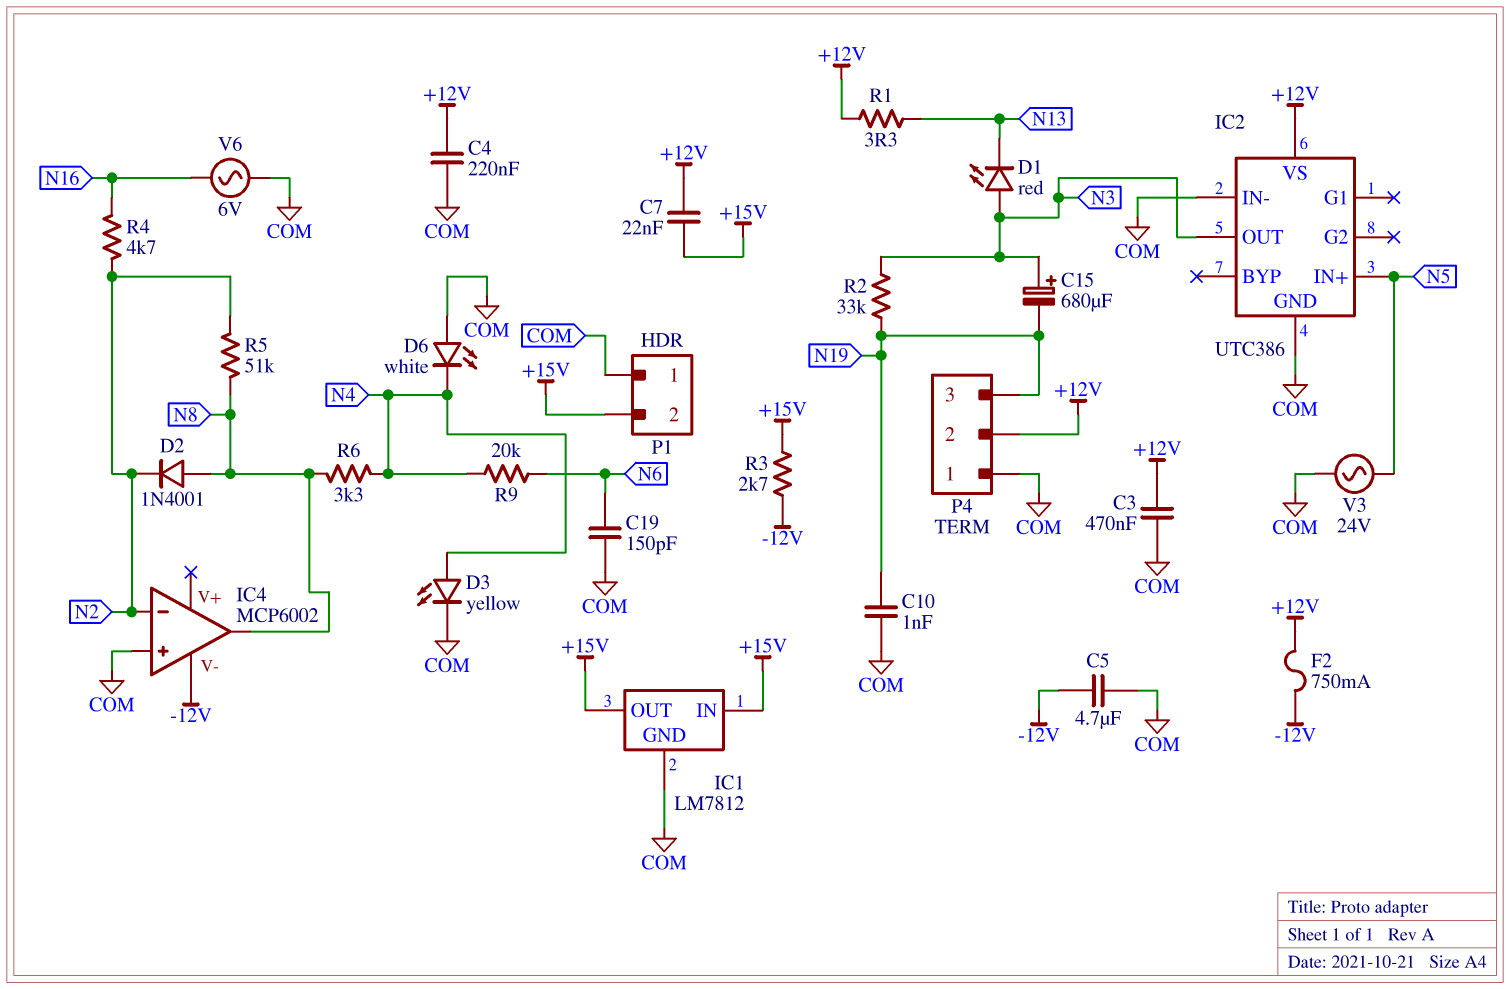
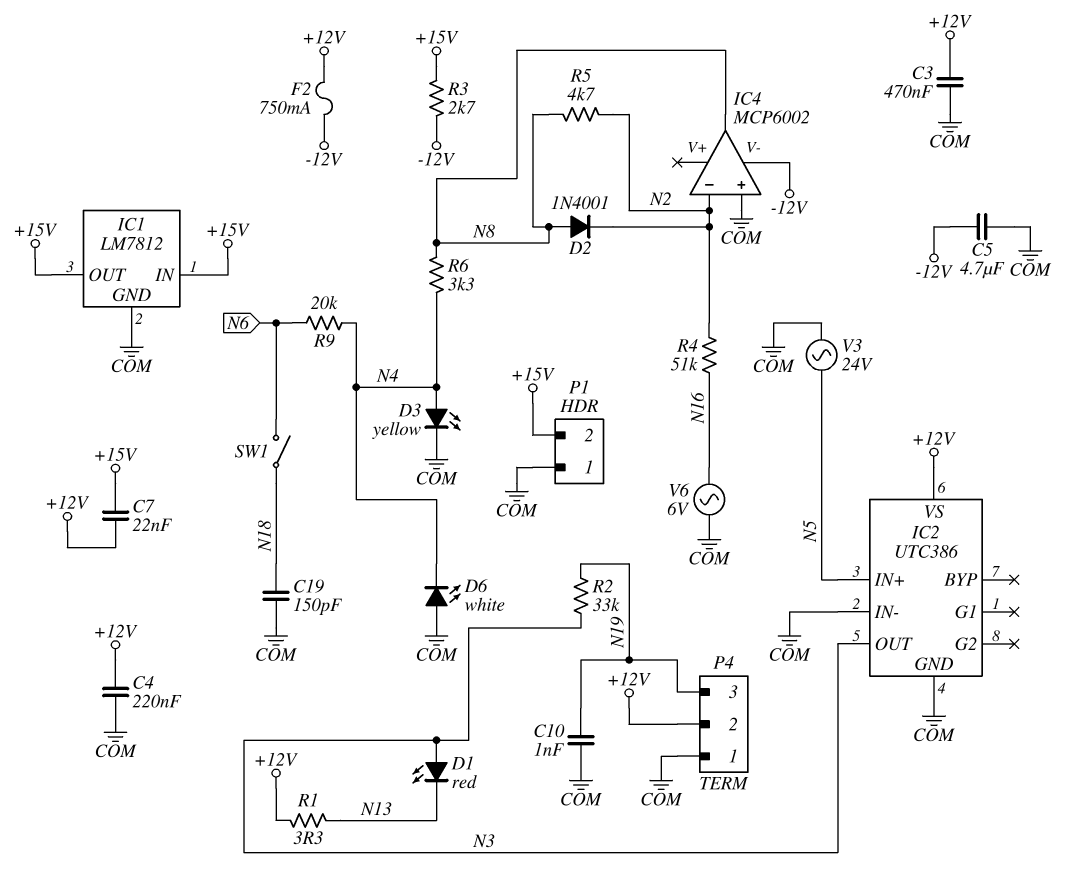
C15: 680uF (plus N3, minus N19) -> none
C19: 150pF (COM, N6) -> 150pF (COM, N18)
R4: 4.7k (N2, N16) -> 51k (N2, N16)
R5: 51k (N2, N8) -> 4.7k (N2, N8)
SW1: none -> switch (N6, N18)

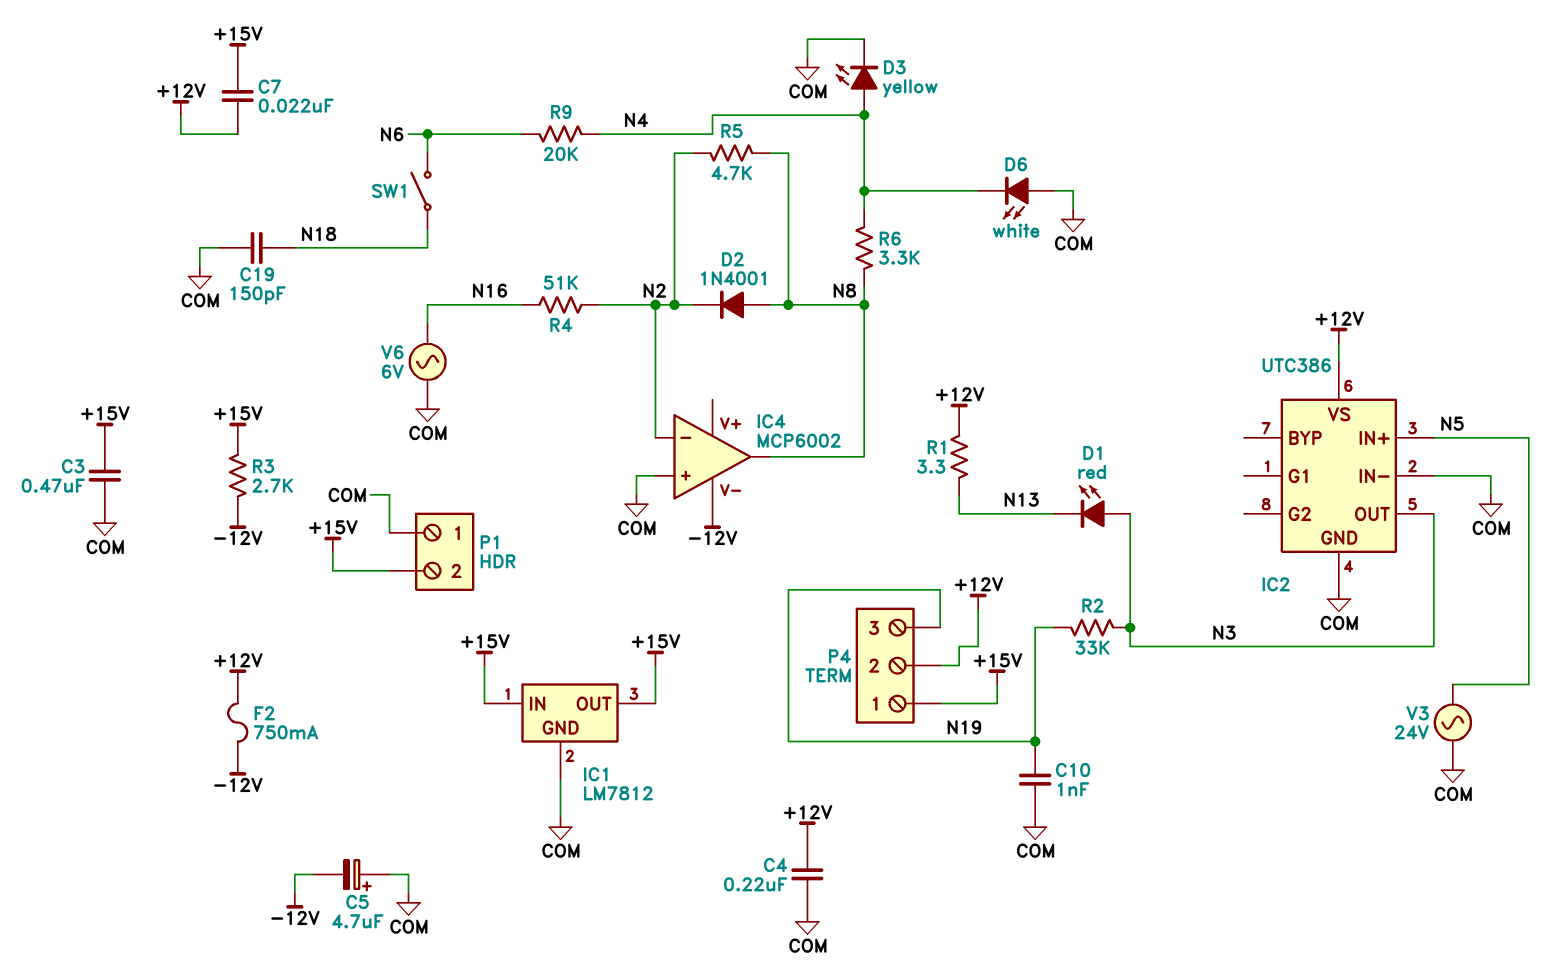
C3: 470nF (+12V, COM) -> 470nF (+15V, COM)
C5: 4.7uF (-12V, COM) -> 4.7uF (plus COM, minus -12V)
P4 pin 1: COM -> +15V

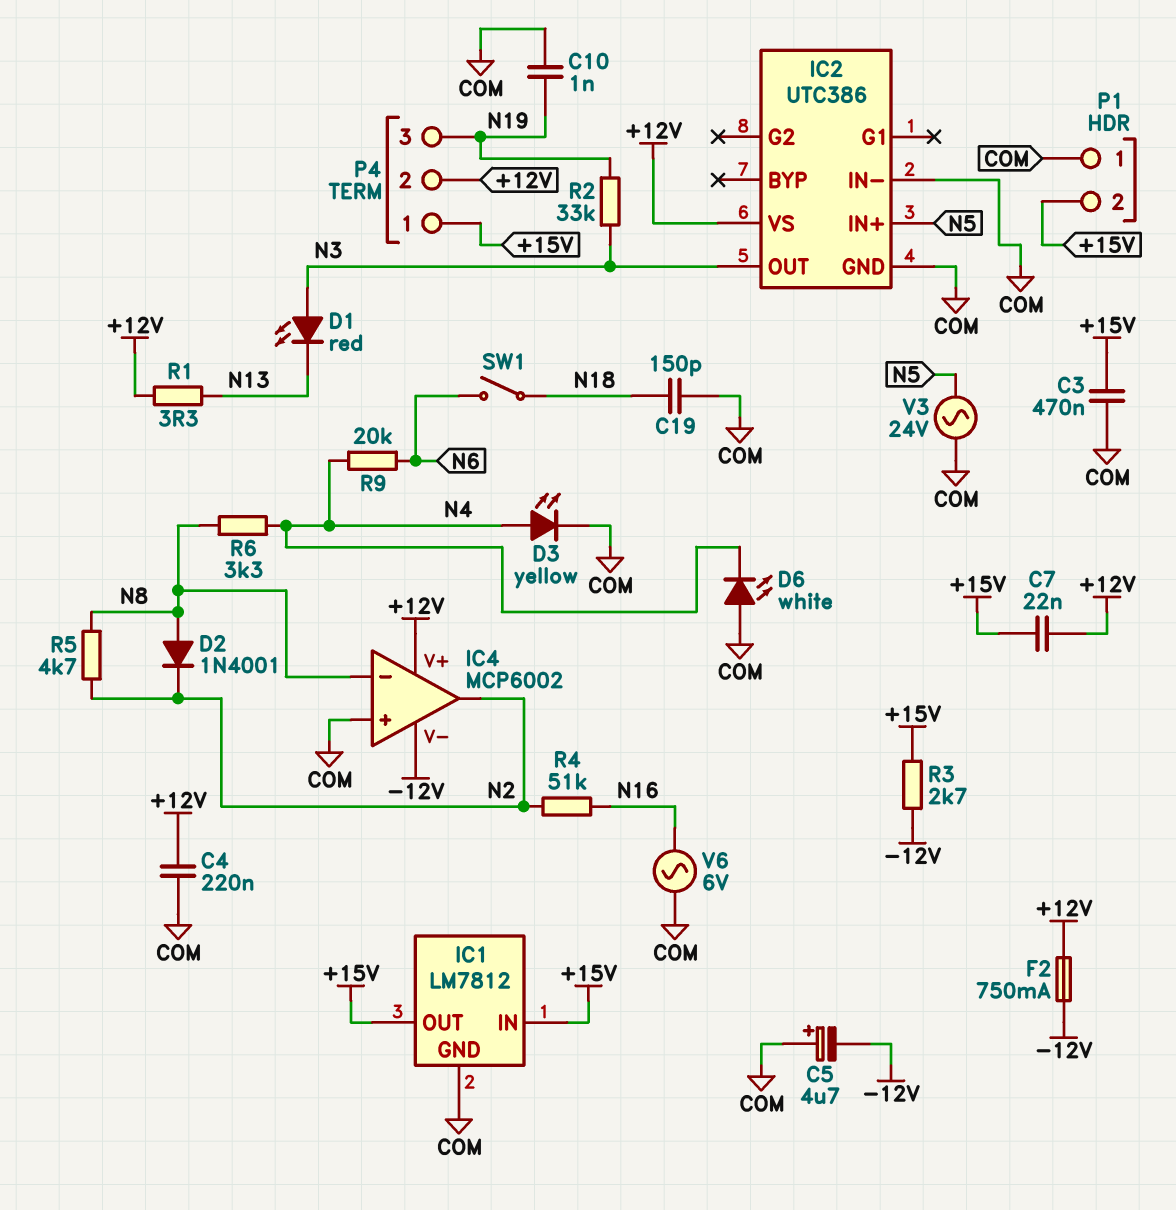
IC4 pin V+: none -> +12V
IC4 pin in-: N2 -> N8
IC4 pin out: N8 -> N2

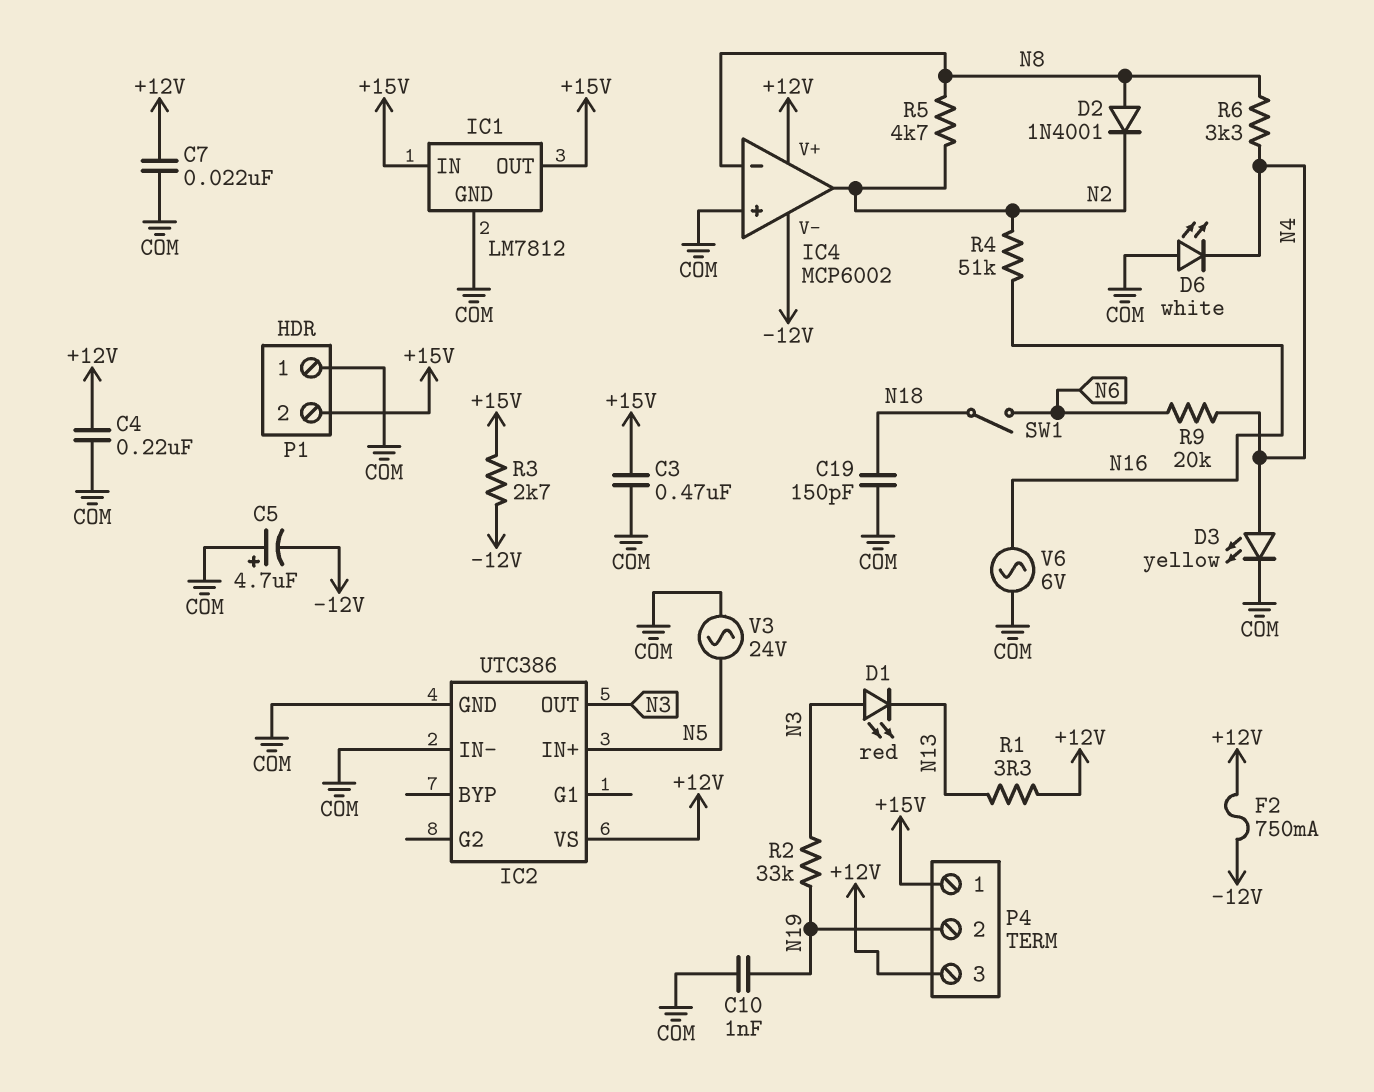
C7: 22nF (+12V, +15V) -> 22nF (+12V, COM)
P4 pin 2: +12V -> N19
P4 pin 3: N19 -> +12V

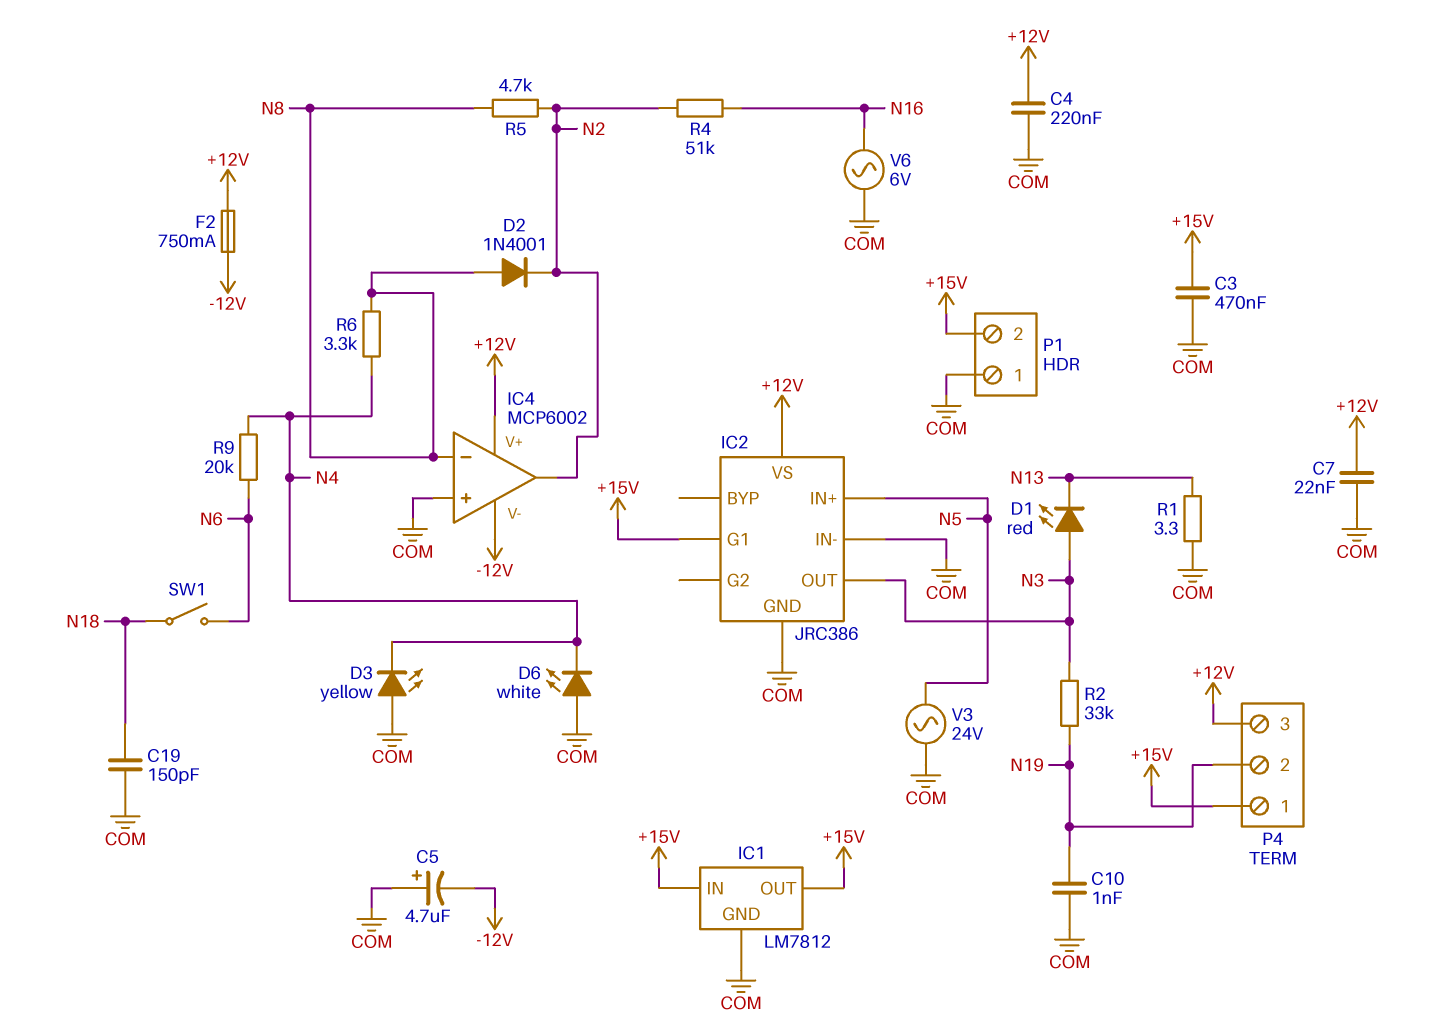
D3: LED yellow (A N4, K COM) -> LED yellow (A COM, K N4)
IC2: UTC386 -> JRC386
IC2 pin G1: none -> +15V
R1: 3.3 (+12V, N13) -> 3.3 (COM, N13)
R3: 2.7k (+15V, -12V) -> none

